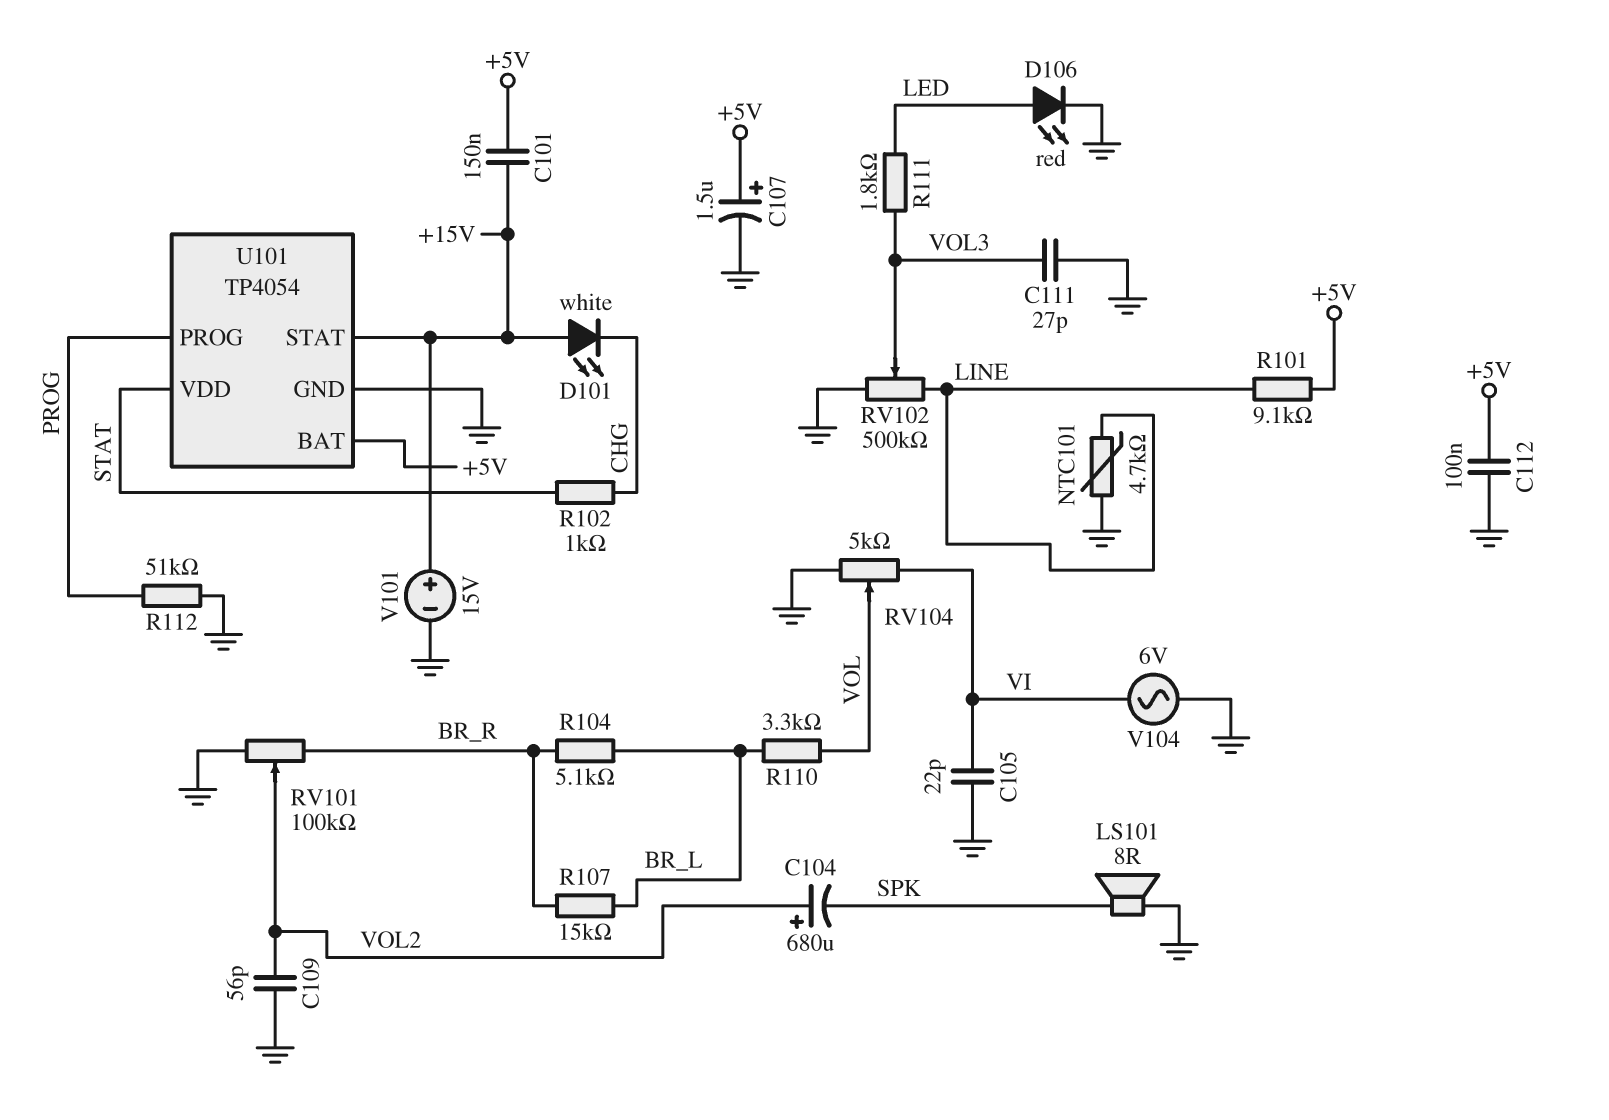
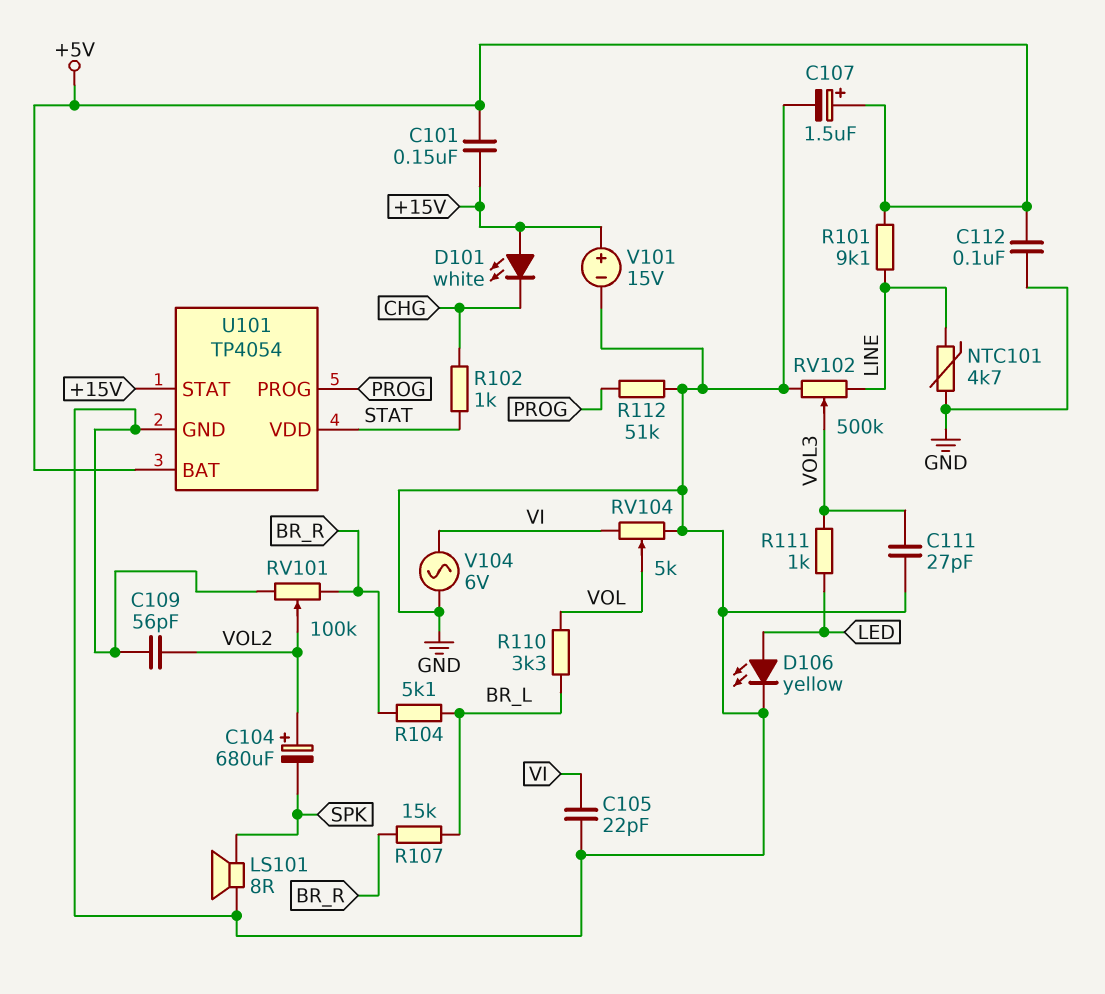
D106: LED red (A LED, K GND) -> LED yellow (A LED, K GND)
R111: 1.8k (LED, VOL3) -> 1k (LED, VOL3)

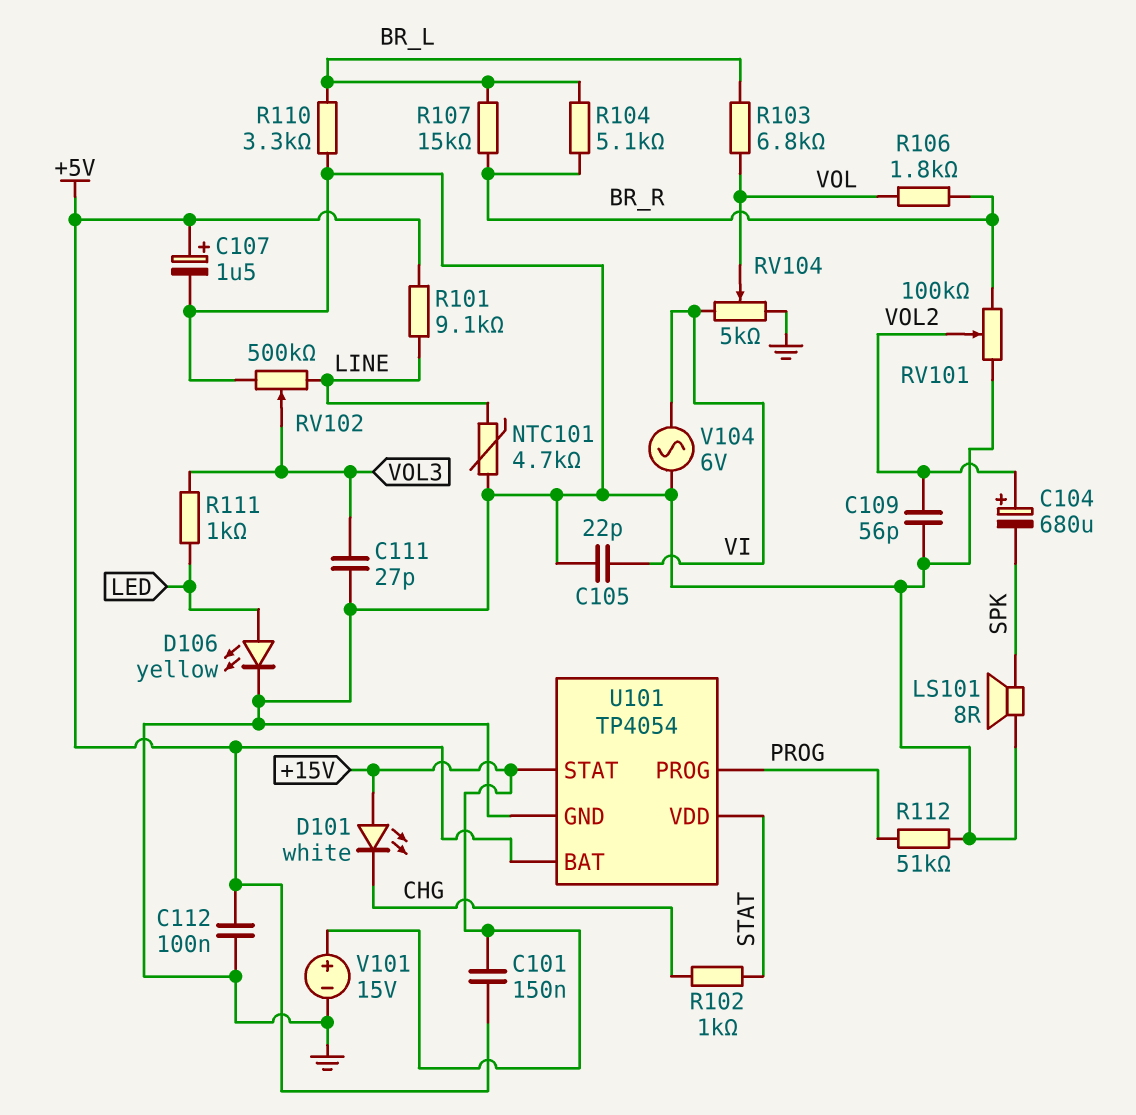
R103: none -> 6.8k (BR_L, VOL)
R106: none -> 1.8k (BR_R, VOL)
R110: 3.3k (BR_L, VOL) -> 3.3k (BR_L, GND)

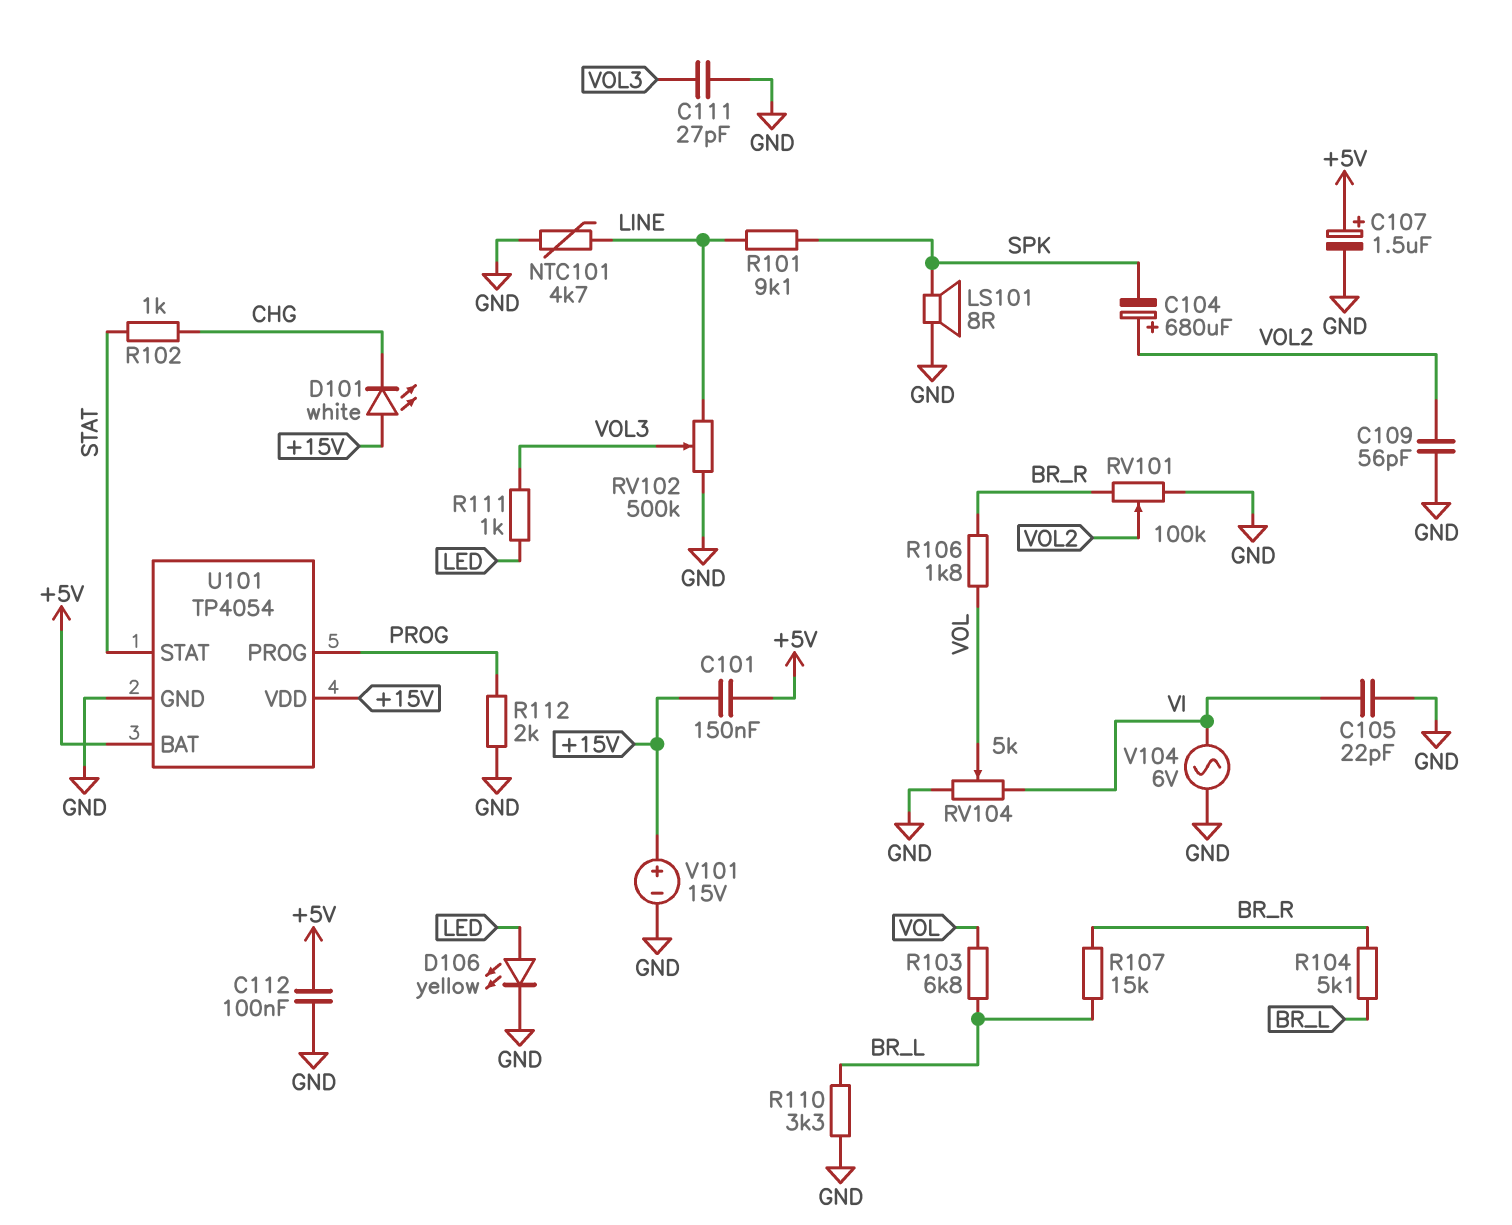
R101: 9.1k (+5V, LINE) -> 9.1k (LINE, SPK)
R112: 51k (GND, PROG) -> 2k (GND, PROG)
U101 pin STAT: +15V -> STAT
U101 pin VDD: STAT -> +15V

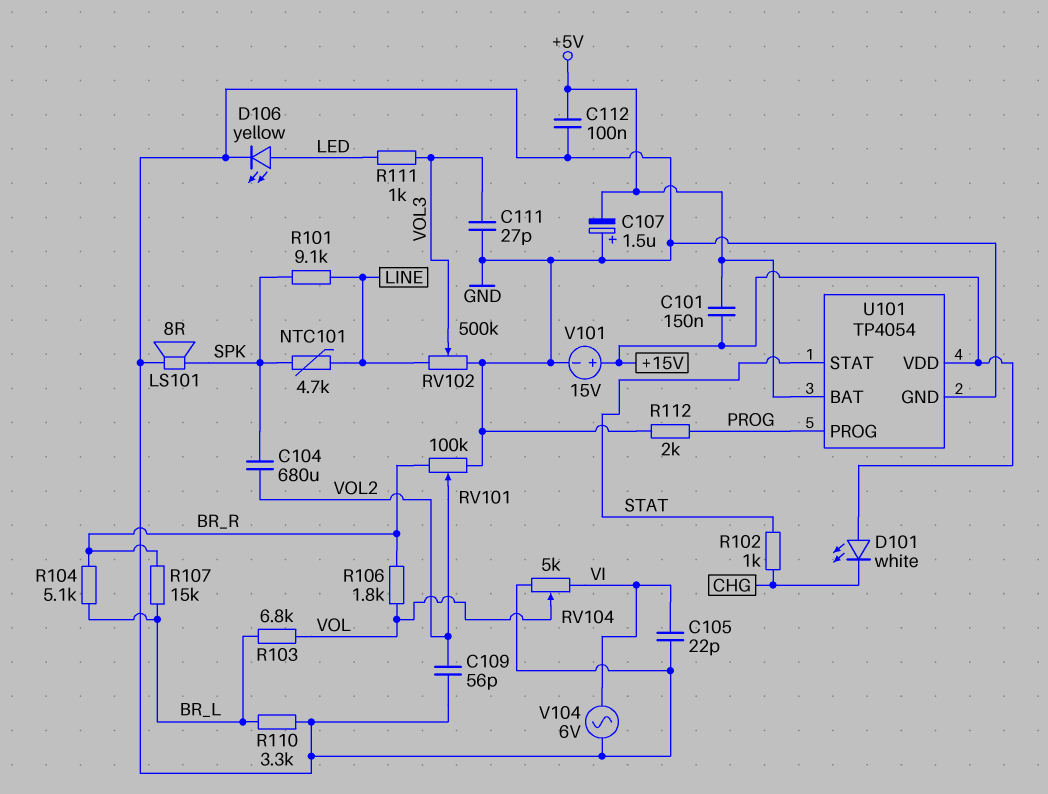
C104: 680uF (plus VOL2, minus SPK) -> 680uF (SPK, VOL2)
C107: 1.5uF (plus +5V, minus GND) -> 1.5uF (plus GND, minus +5V)
NTC101: 4.7k (GND, LINE) -> 4.7k (LINE, SPK)

